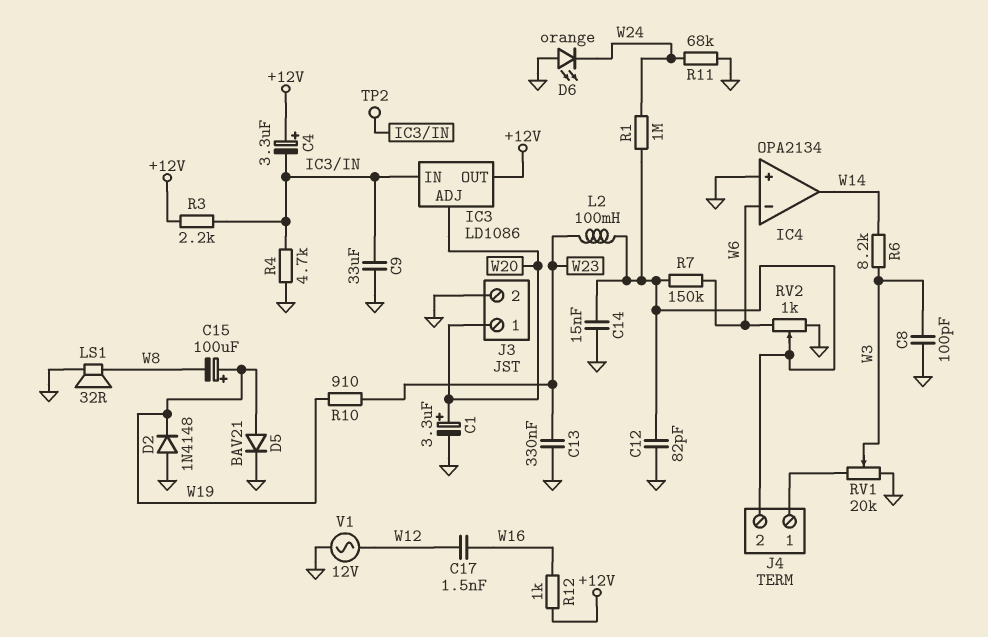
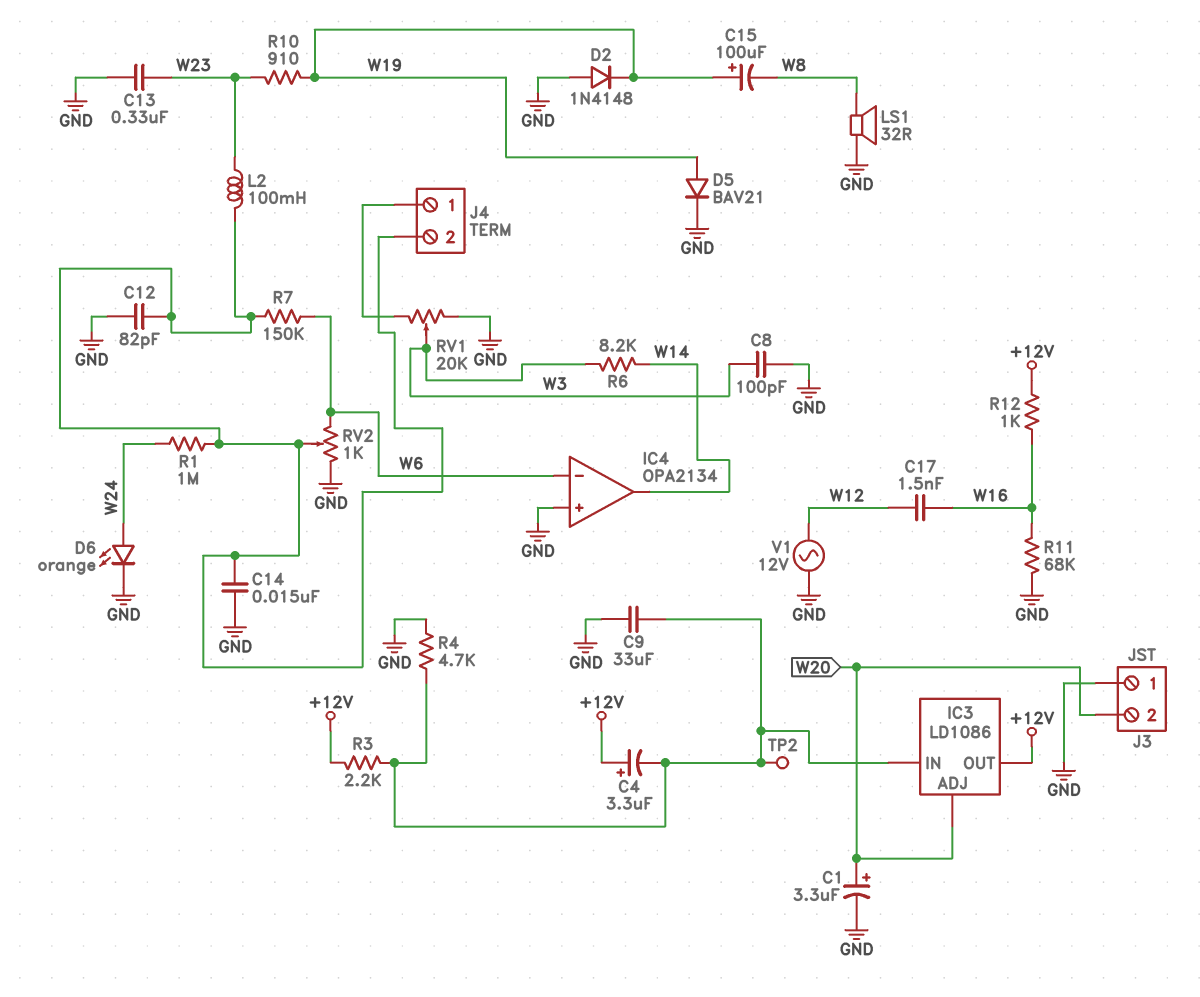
D6: LED orange (A GND, K W24) -> LED orange (A W24, K GND)
J3 pin 1: W20 -> GND
J3 pin 2: GND -> W20
R11: 68k (GND, W24) -> 68k (GND, W16)

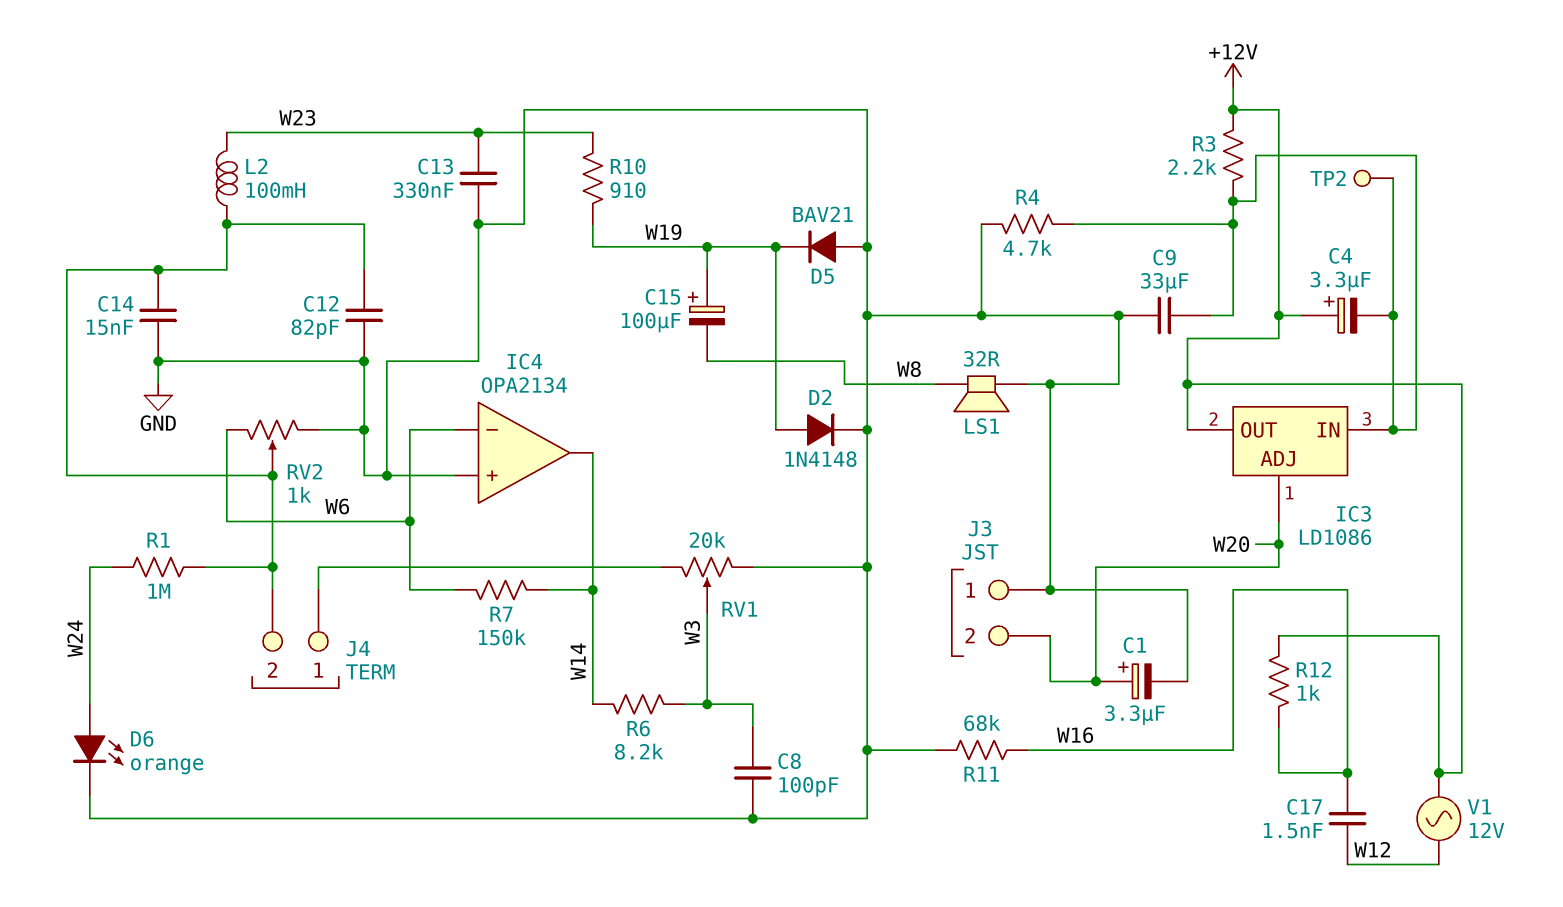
D2: diode 1N4148 (A GND, K W19) -> diode 1N4148 (A W19, K GND)
D5: diode BAV21 (A W19, K GND) -> diode BAV21 (A GND, K W19)
R7: 150k (J4/2, W6) -> 150k (W6, W14)
V1: AC 12V (GND, W12) -> AC 12V (+12V, W12)

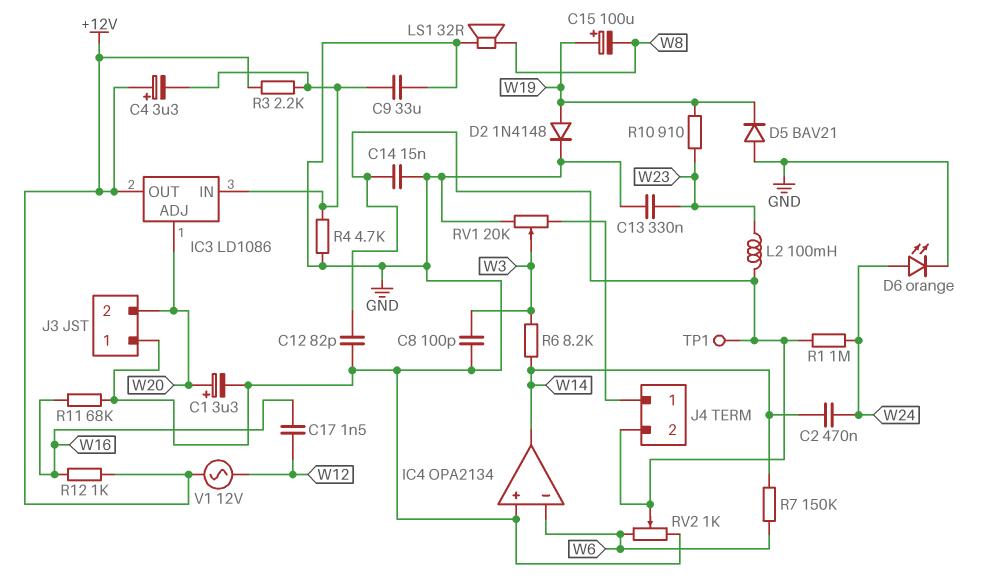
C2: none -> 470nF (W14, W24)
TP1: none -> test point (J4/2)
TP2: test point (IC3/IN) -> none

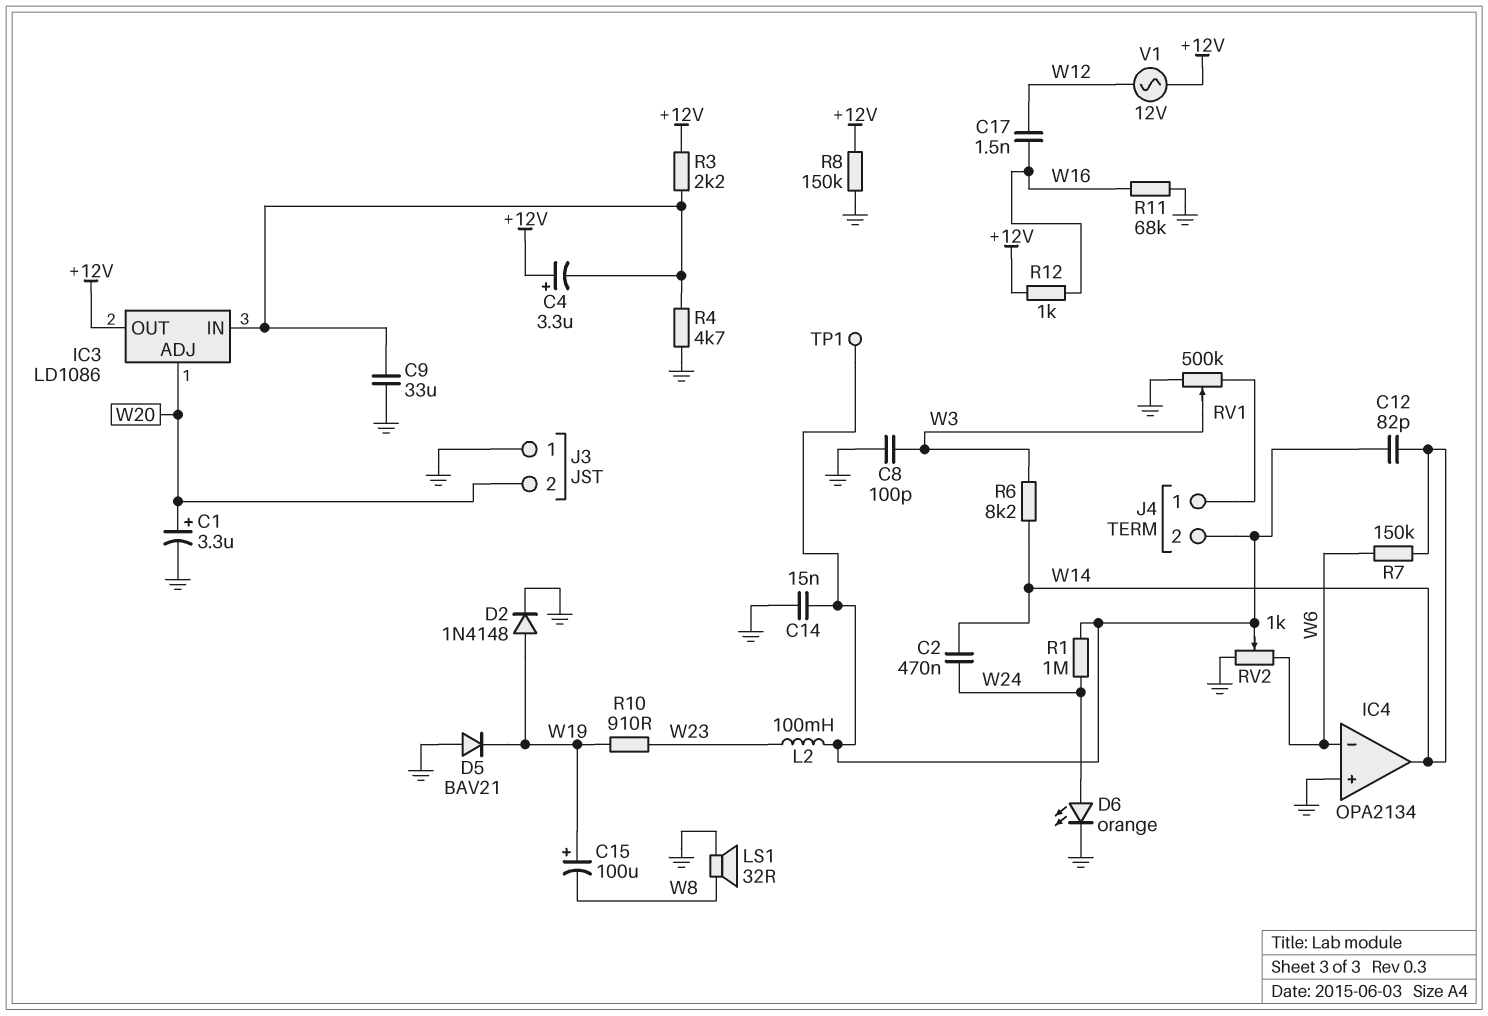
C12: 82pF (GND, J4/2) -> 82pF (J4/2, W14)
C13: 330nF (GND, W23) -> none
R8: none -> 150k (+12V, GND)
RV1: 20k (GND, J4/1, wiper W3) -> 500k (GND, J4/1, wiper W3)

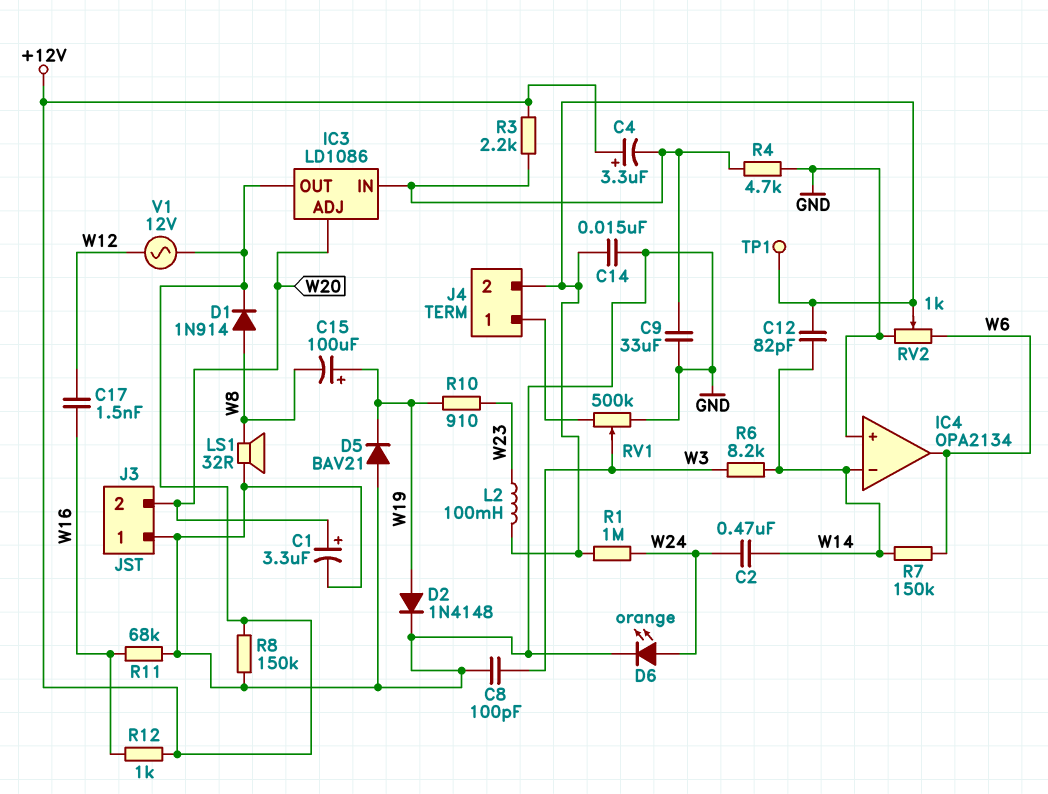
D1: none -> diode 1N914 (A W8, K +12V)
IC4 pin in-: W6 -> W14
IC4 pin out: W14 -> W6

